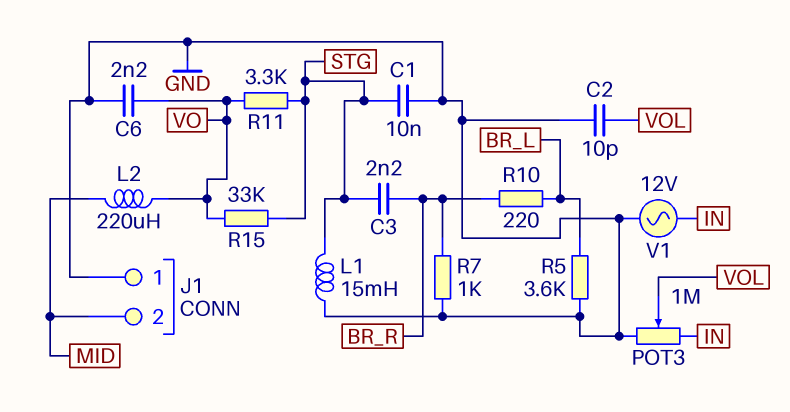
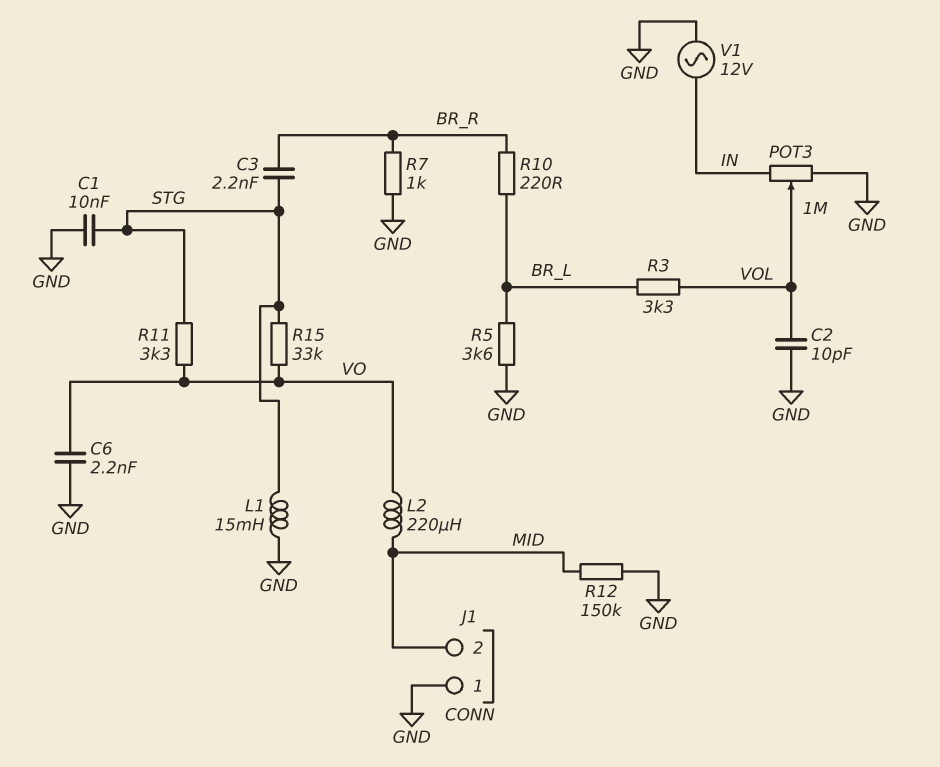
R3: none -> 3.3k (BR_L, VOL)
R12: none -> 150k (GND, MID)

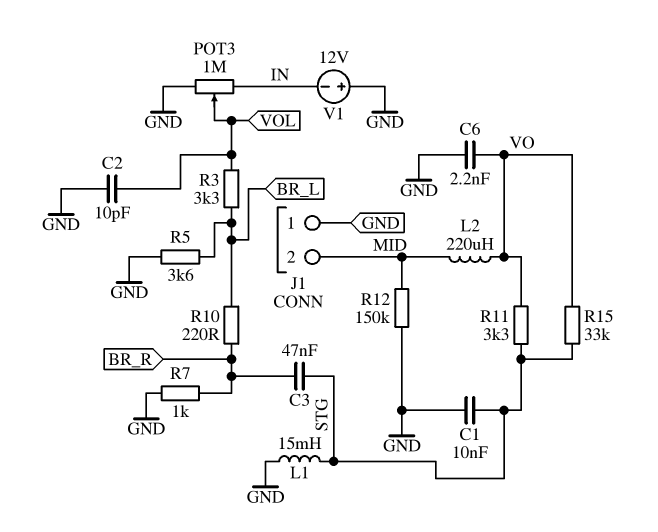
C3: 2.2nF (BR_R, STG) -> 47nF (BR_R, STG)
V1: AC 12V (GND, IN) -> 12V (plus GND, minus IN)

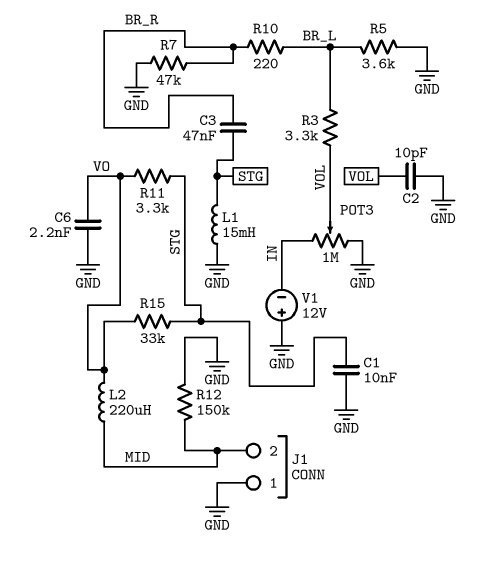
R7: 1k (BR_R, GND) -> 47k (BR_R, GND)

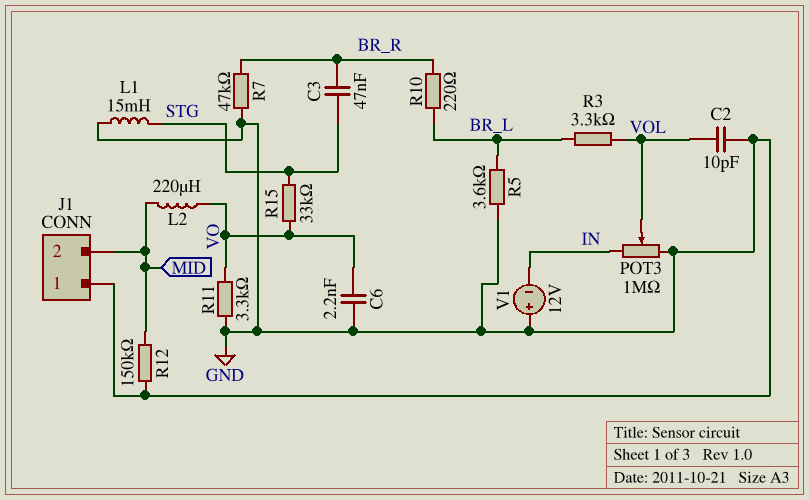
C1: 10nF (GND, STG) -> none
R11: 3.3k (STG, VO) -> 3.3k (GND, VO)

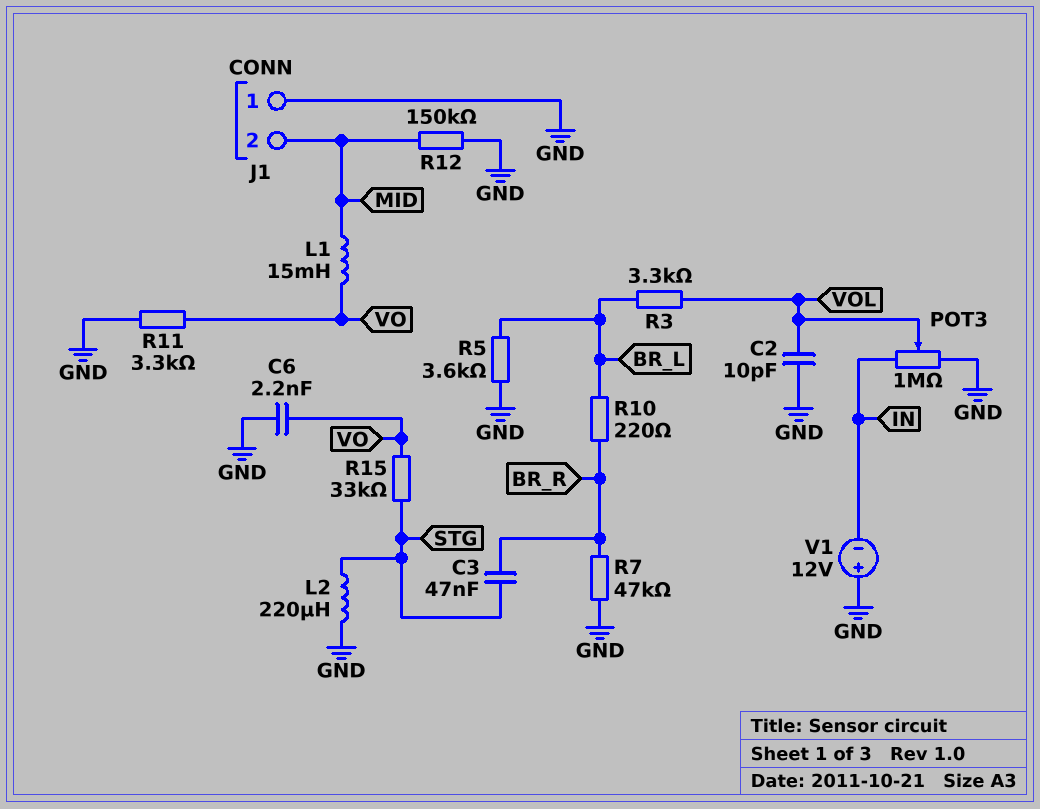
L1: 15mH (GND, STG) -> 15mH (MID, VO)
L2: 220uH (MID, VO) -> 220uH (GND, STG)

